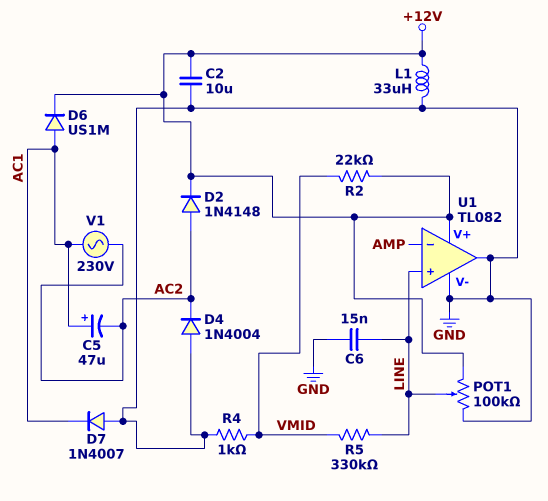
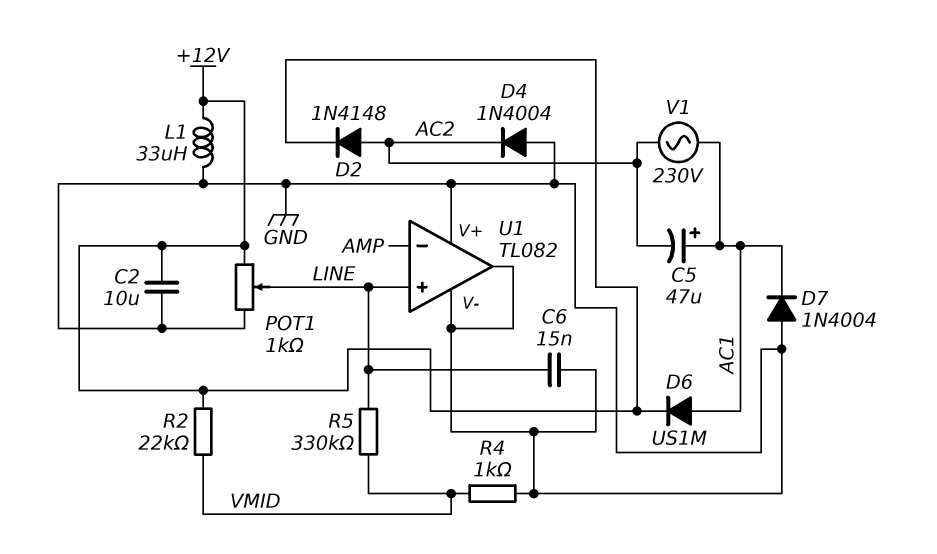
D7: diode 1N4007 (A GND, K AC1) -> diode 1N4004 (A GND, K AC1)
POT1: 100k (+12V, GND, wiper LINE) -> 1k (+12V, GND, wiper LINE)
U1 pin V+: +12V -> GND

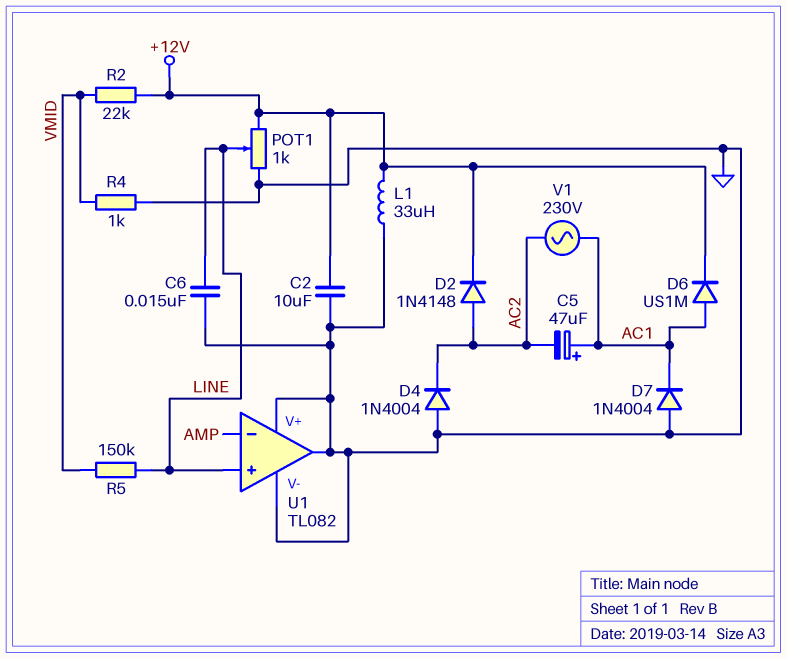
R5: 330k (LINE, VMID) -> 150k (LINE, VMID)

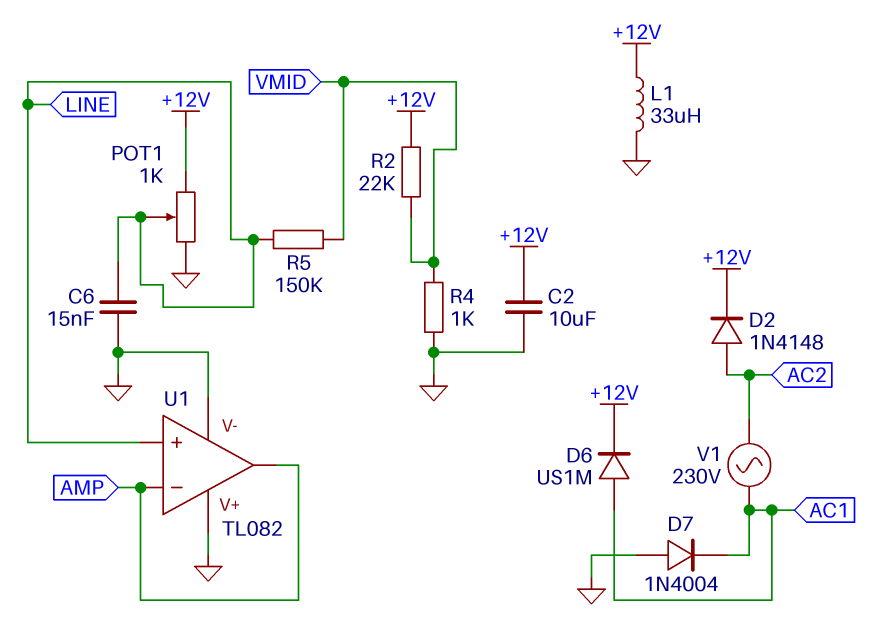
C5: 47uF (plus AC1, minus AC2) -> none
D4: diode 1N4004 (A GND, K AC2) -> none
U1 pin out: GND -> AMP

